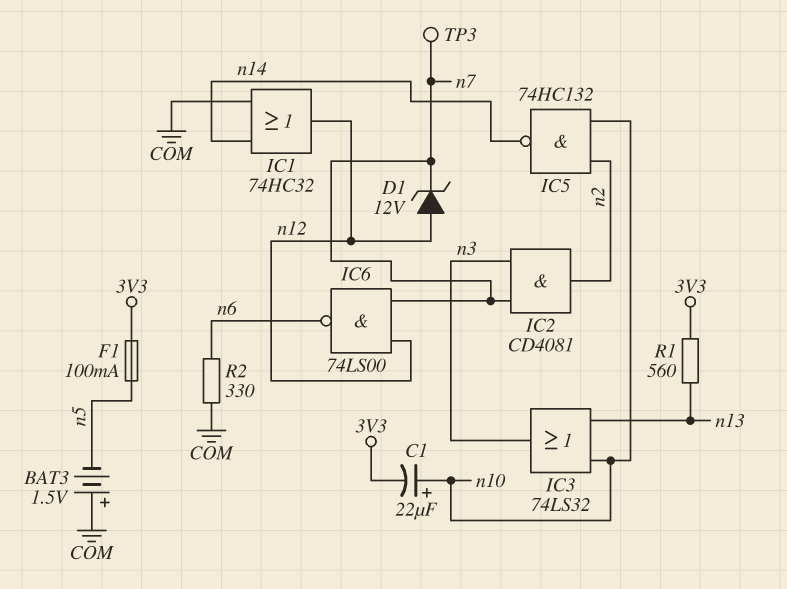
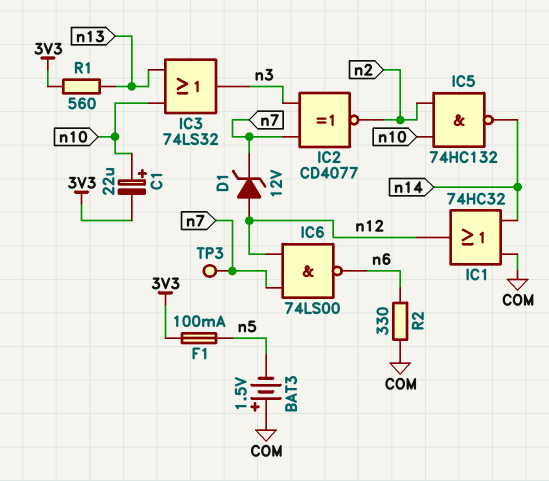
IC2: AND CD4081 (in n3, in n7, out n2) -> XNOR CD4077 (in n3, in n7, out n2)

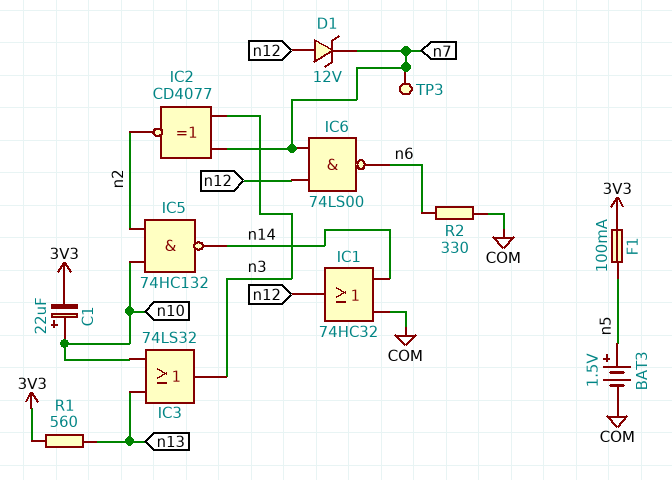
BAT3: 1.5V (plus COM, minus n5) -> 1.5V (plus n5, minus COM)

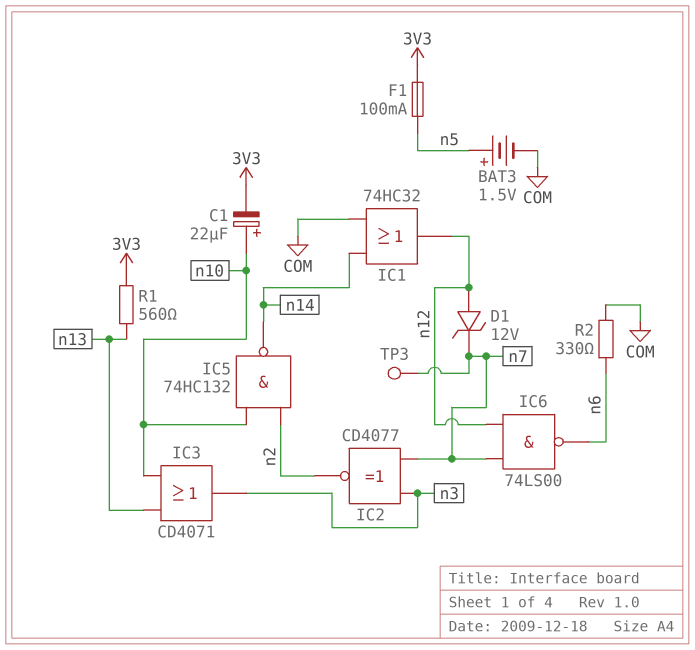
IC3: OR 74LS32 (in n10, in n13, out n3) -> OR CD4071 (in n10, in n13, out n3)

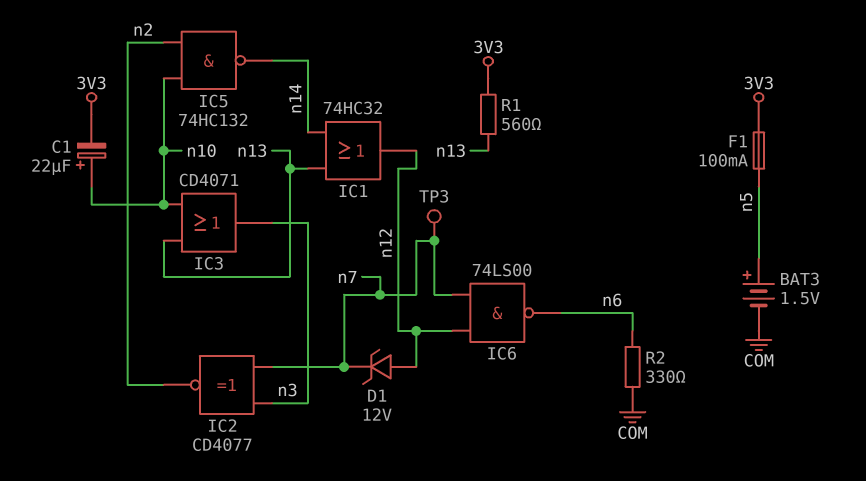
IC1: OR 74HC32 (in COM, in n14, out n12) -> OR 74HC32 (in n13, in n14, out n12)

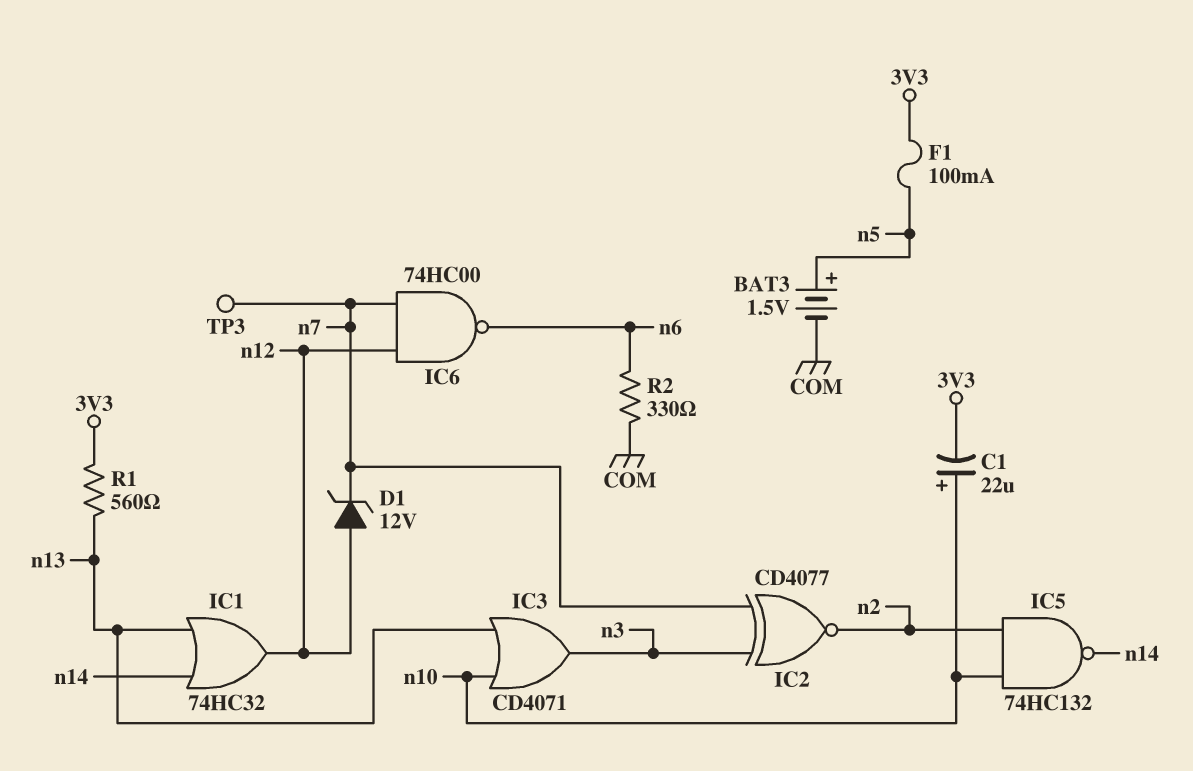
IC6: NAND 74LS00 (in n7, in n12, out n6) -> NAND 74HC00 (in n7, in n12, out n6)

